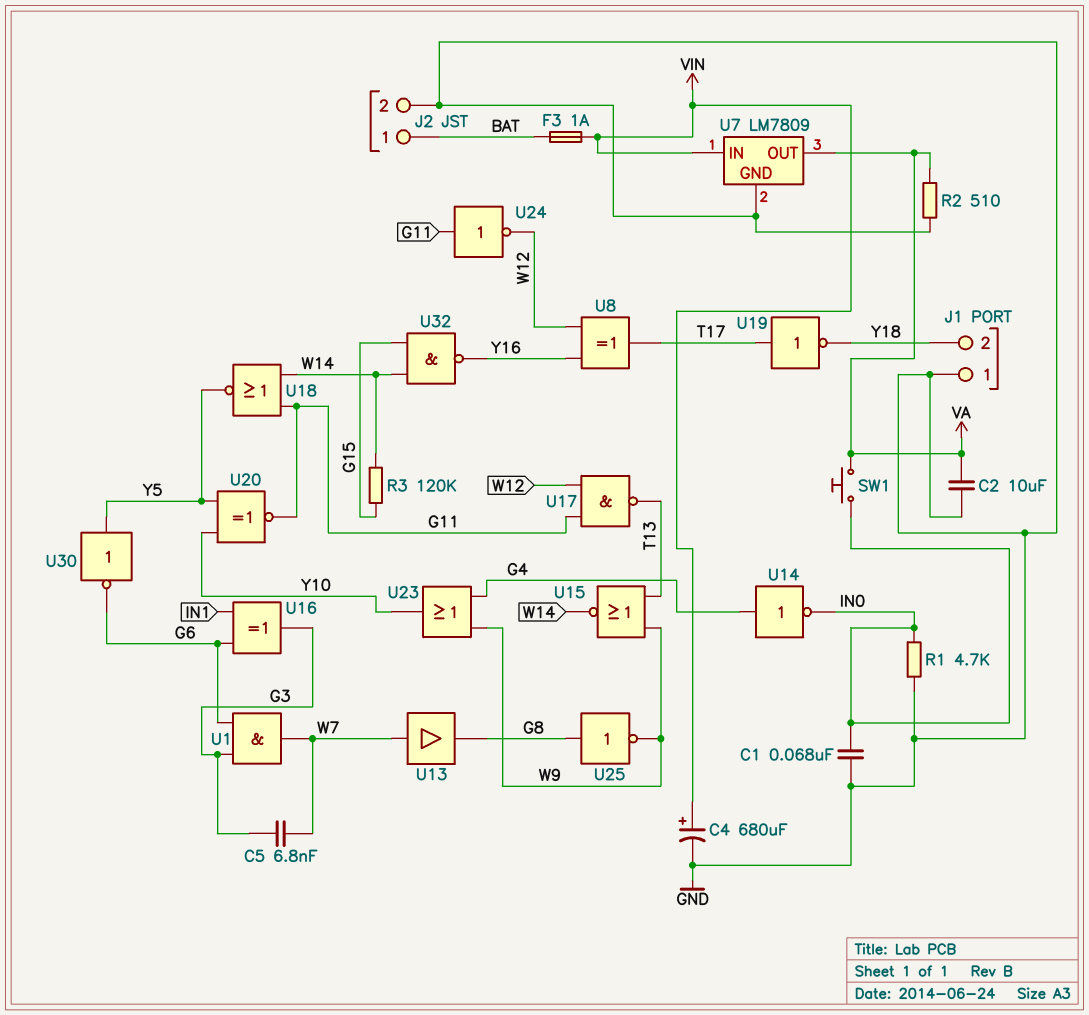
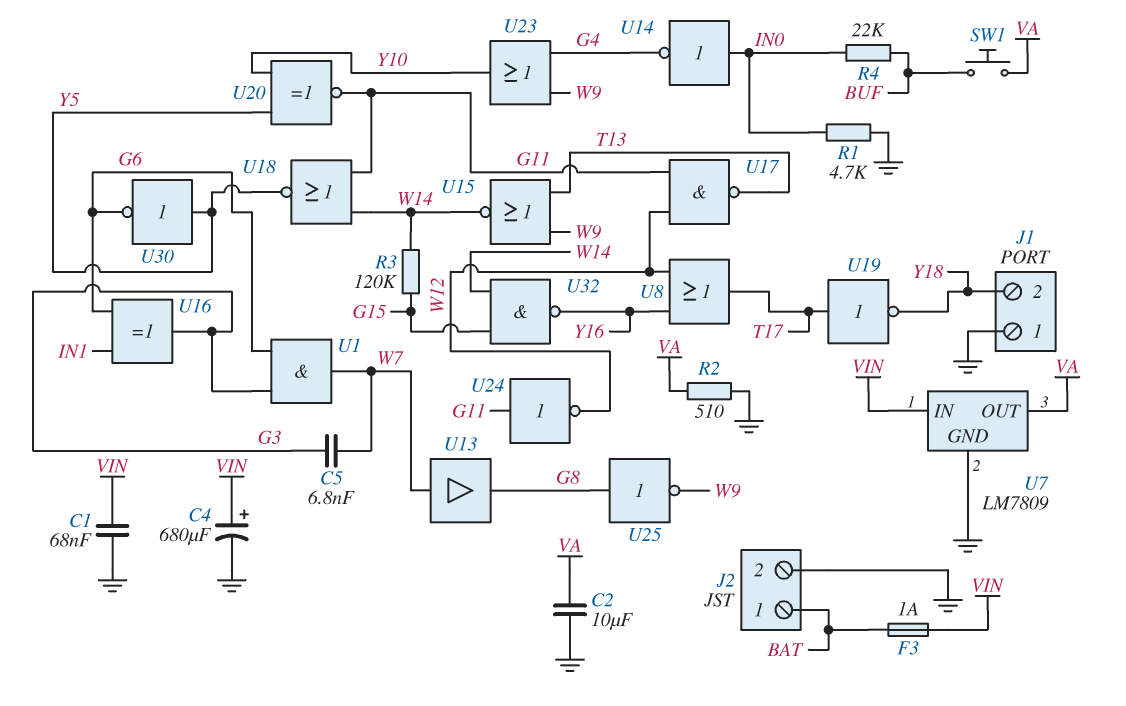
C1: 68nF (GND, IN0) -> 68nF (GND, VIN)
R4: none -> 22k (BUF, IN0)
SW1: button (IN0, VA) -> button (BUF, VA)
U8: XOR (in W12, in Y16, out T17) -> OR (in W12, in Y16, out T17)
U14: NOT (in G4, out IN0) -> NOT (in IN0, out G4)

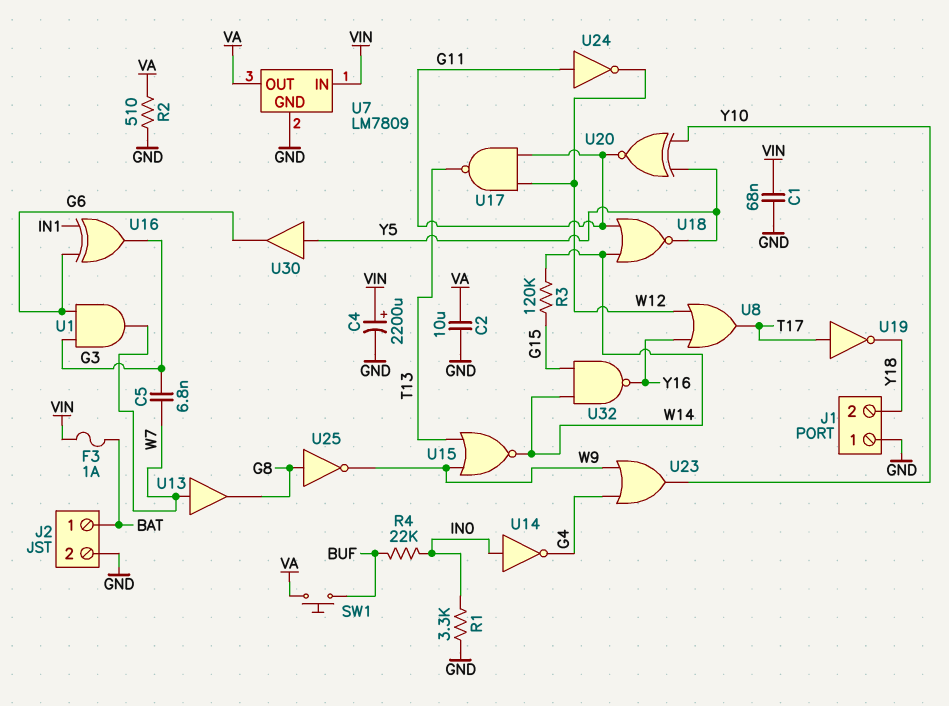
C4: 680uF (plus VIN, minus GND) -> 2200uF (plus VIN, minus GND)
R1: 4.7k (GND, IN0) -> 3.3k (GND, IN0)
U30: NOT (in Y5, out G6) -> buffer (in Y5, out G6)

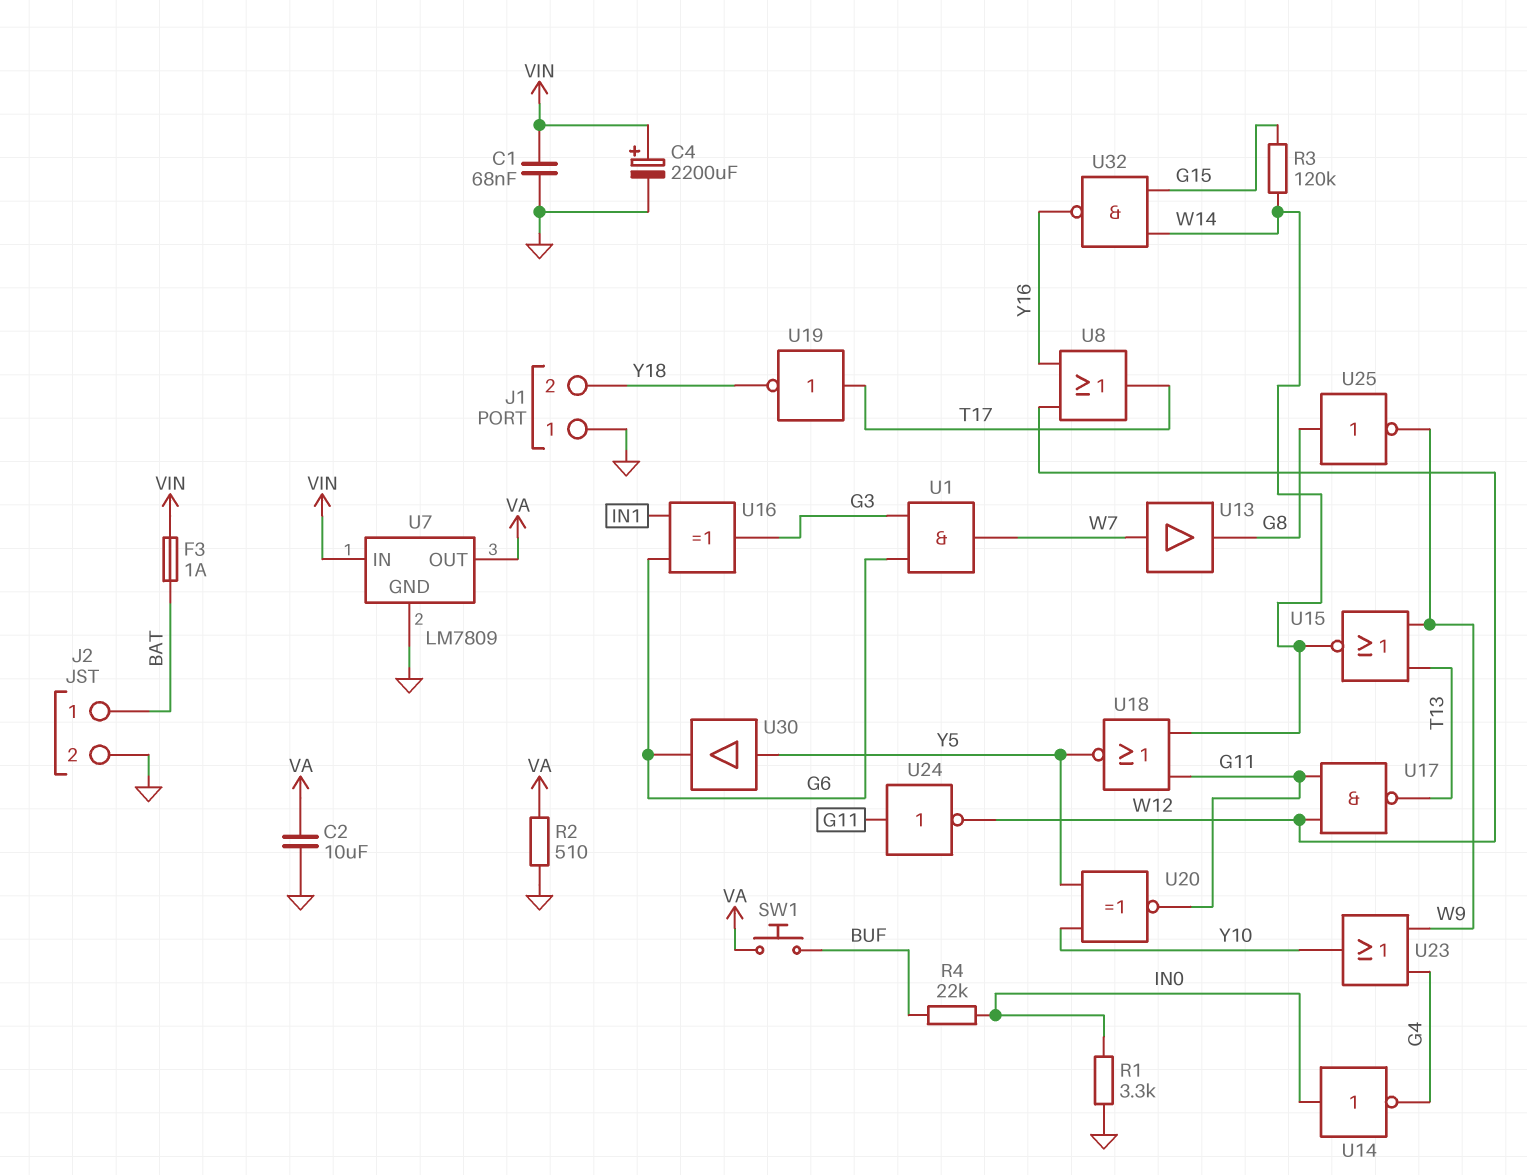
C5: 6.8nF (G3, W7) -> none

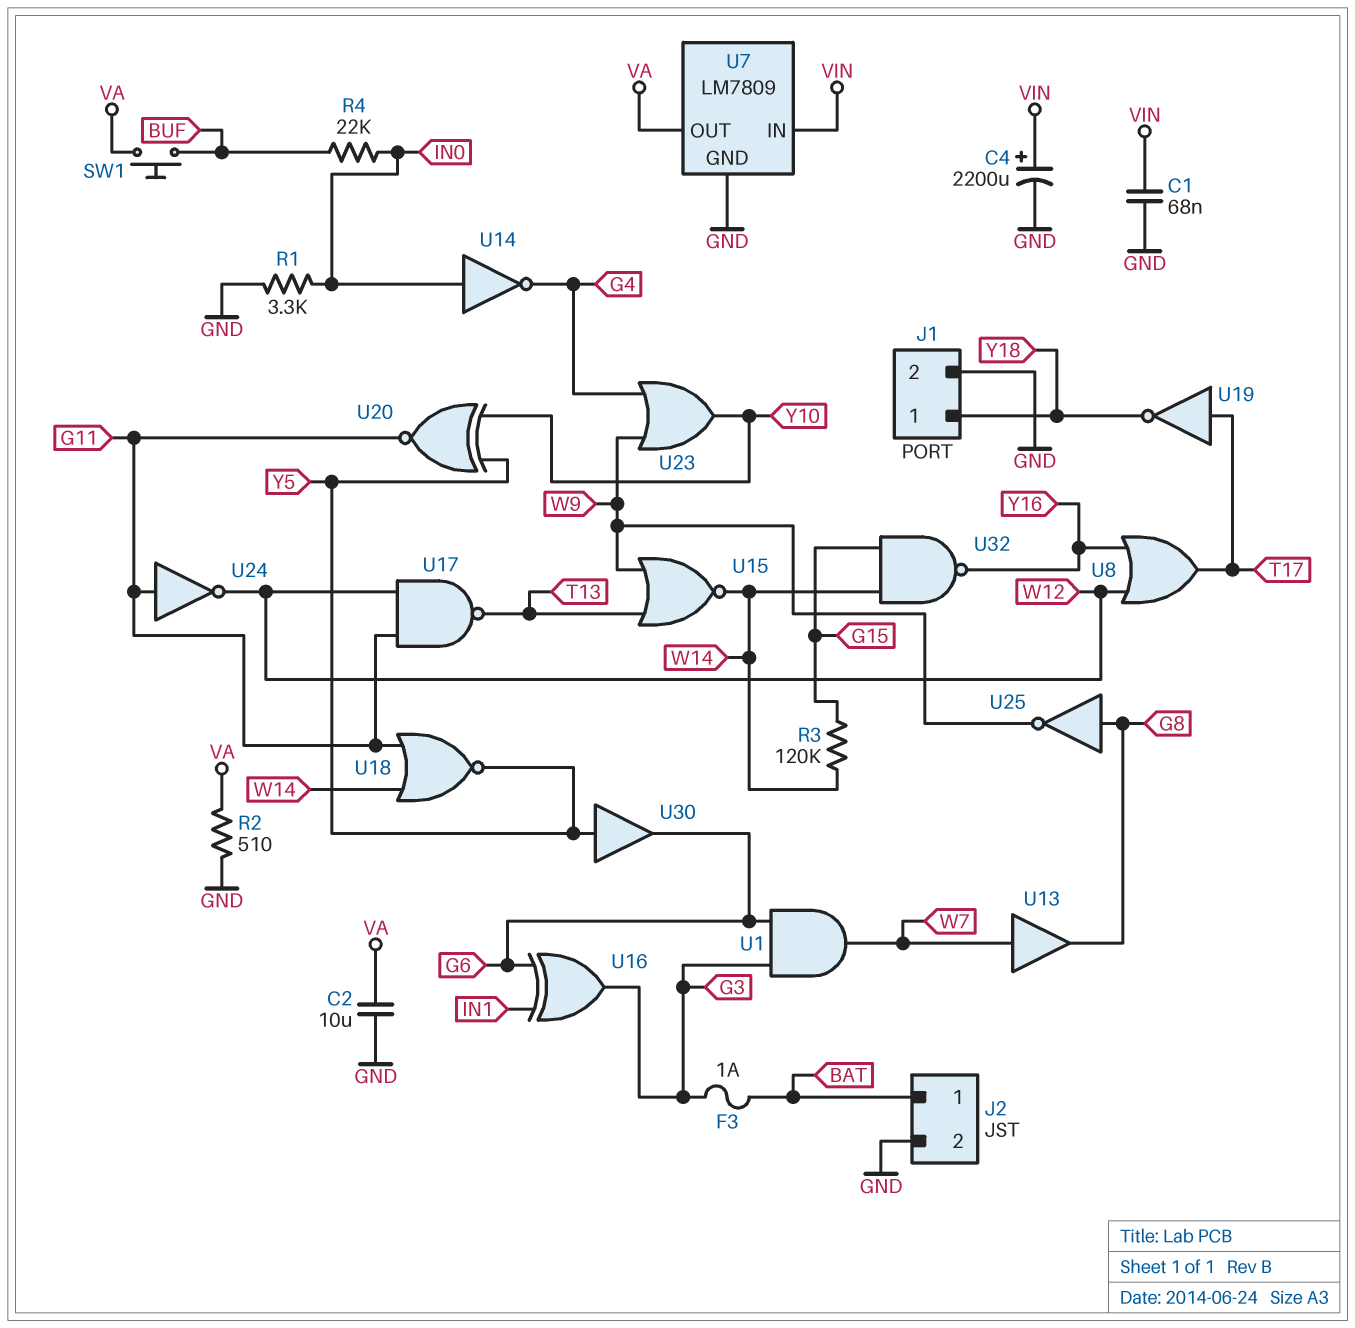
F3: 1A (BAT, VIN) -> 1A (BAT, G3)
J1 pin 1: GND -> Y18
J1 pin 2: Y18 -> GND

